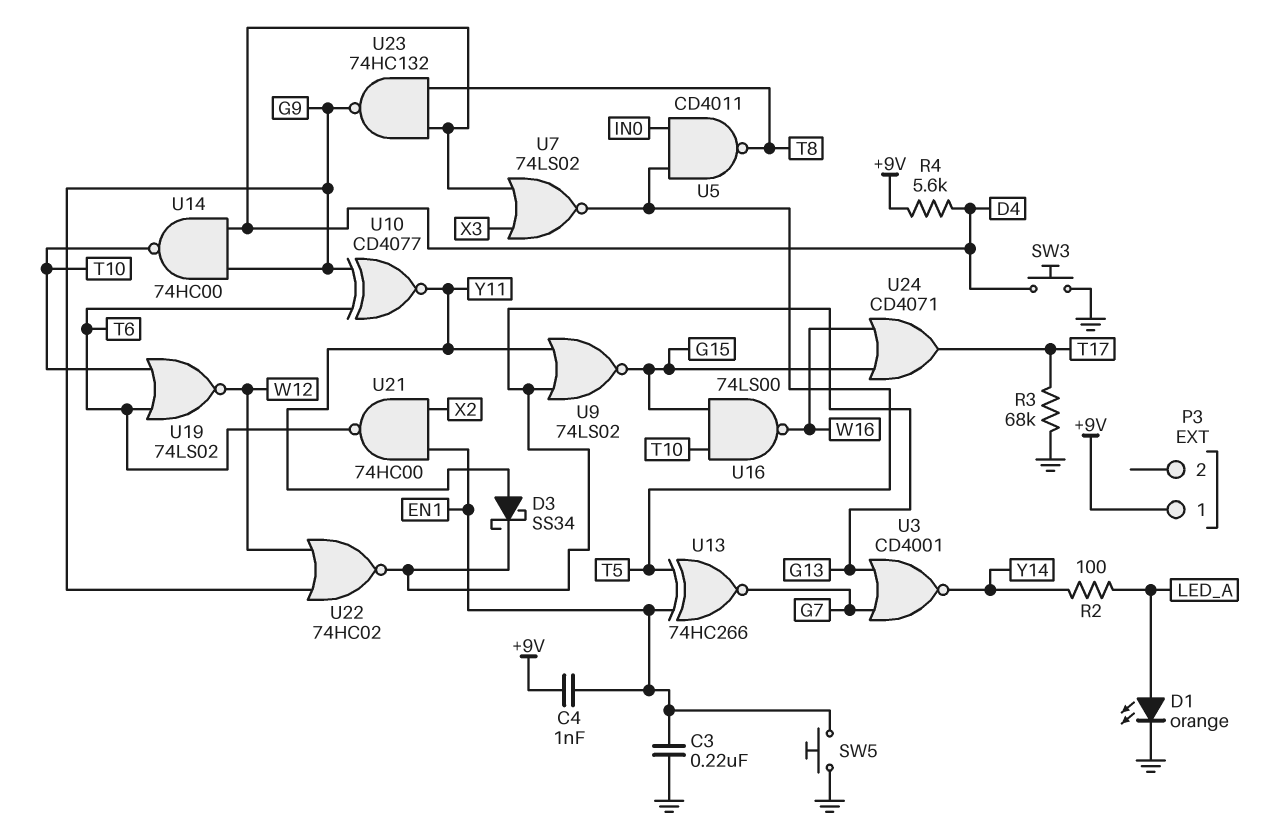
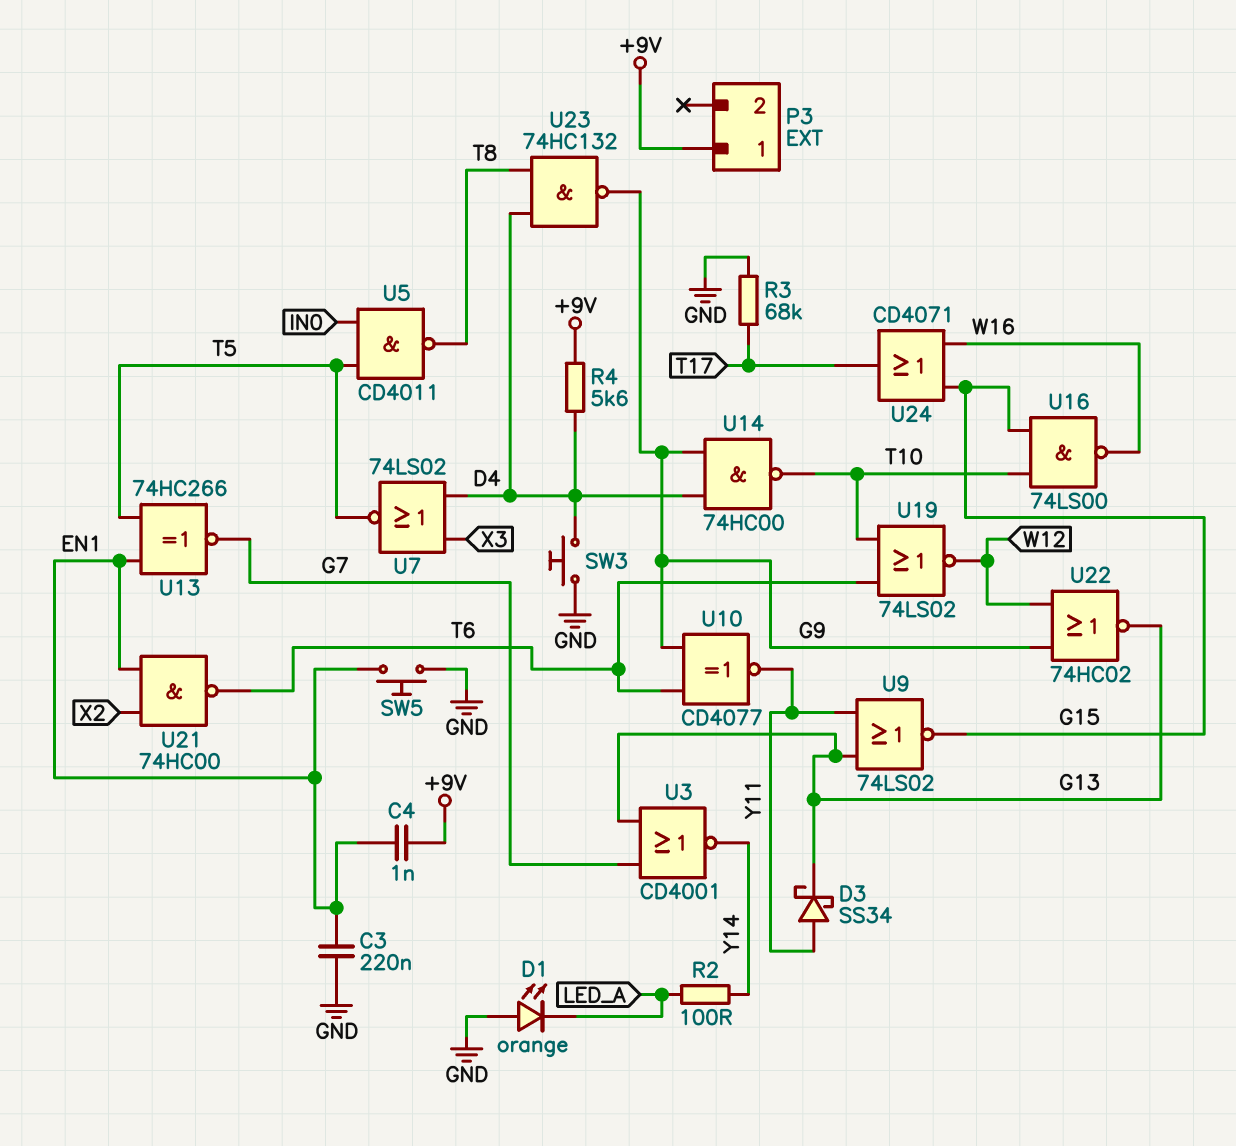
D1: LED orange (A LED_A, K GND) -> LED orange (A GND, K LED_A)

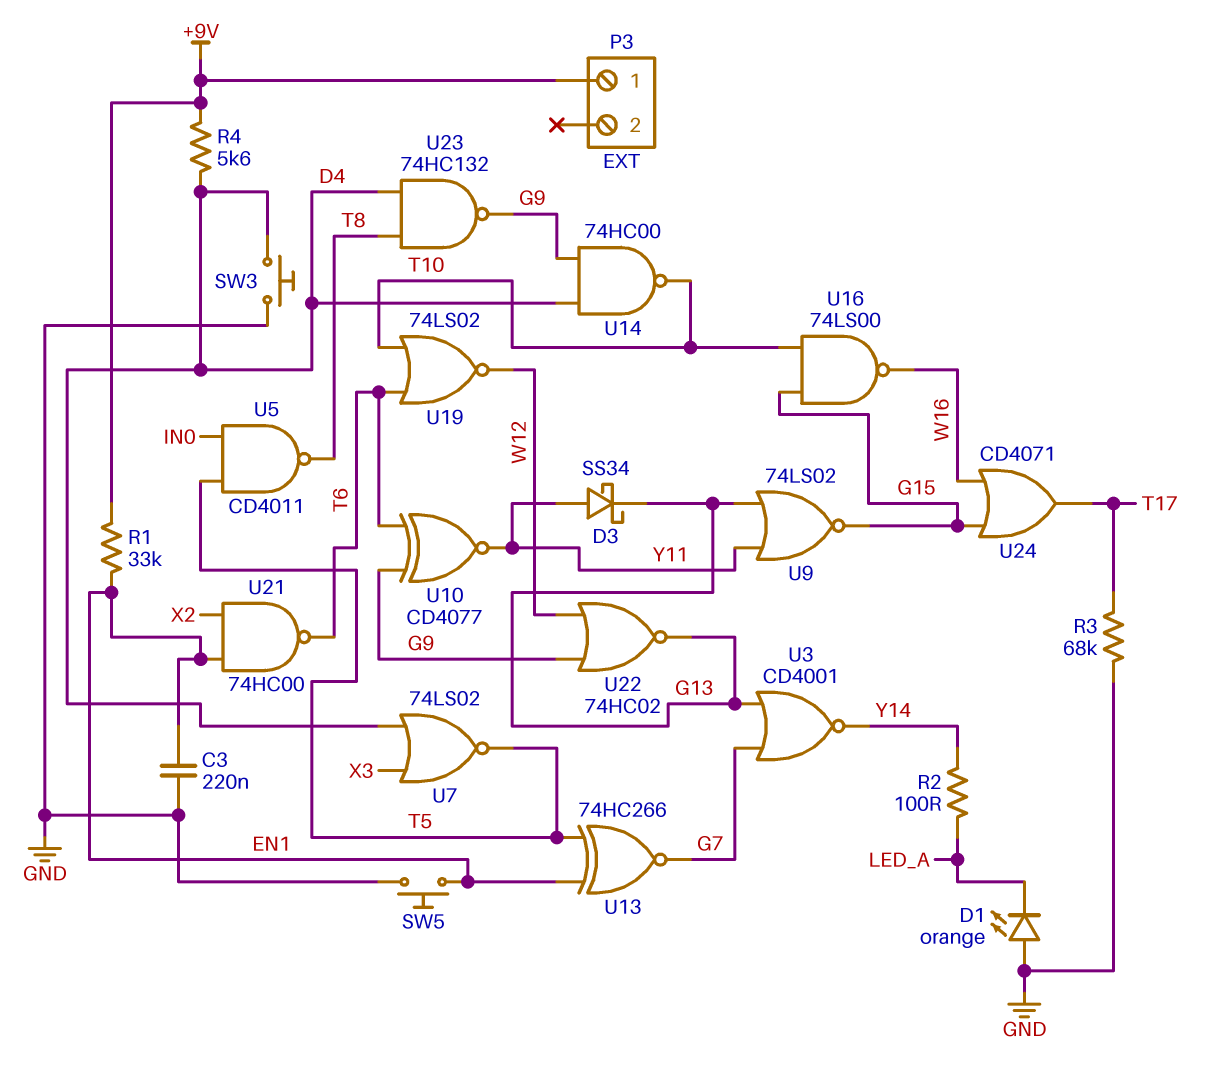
C4: 1nF (+9V, EN1) -> none
R1: none -> 33k (+9V, EN1)

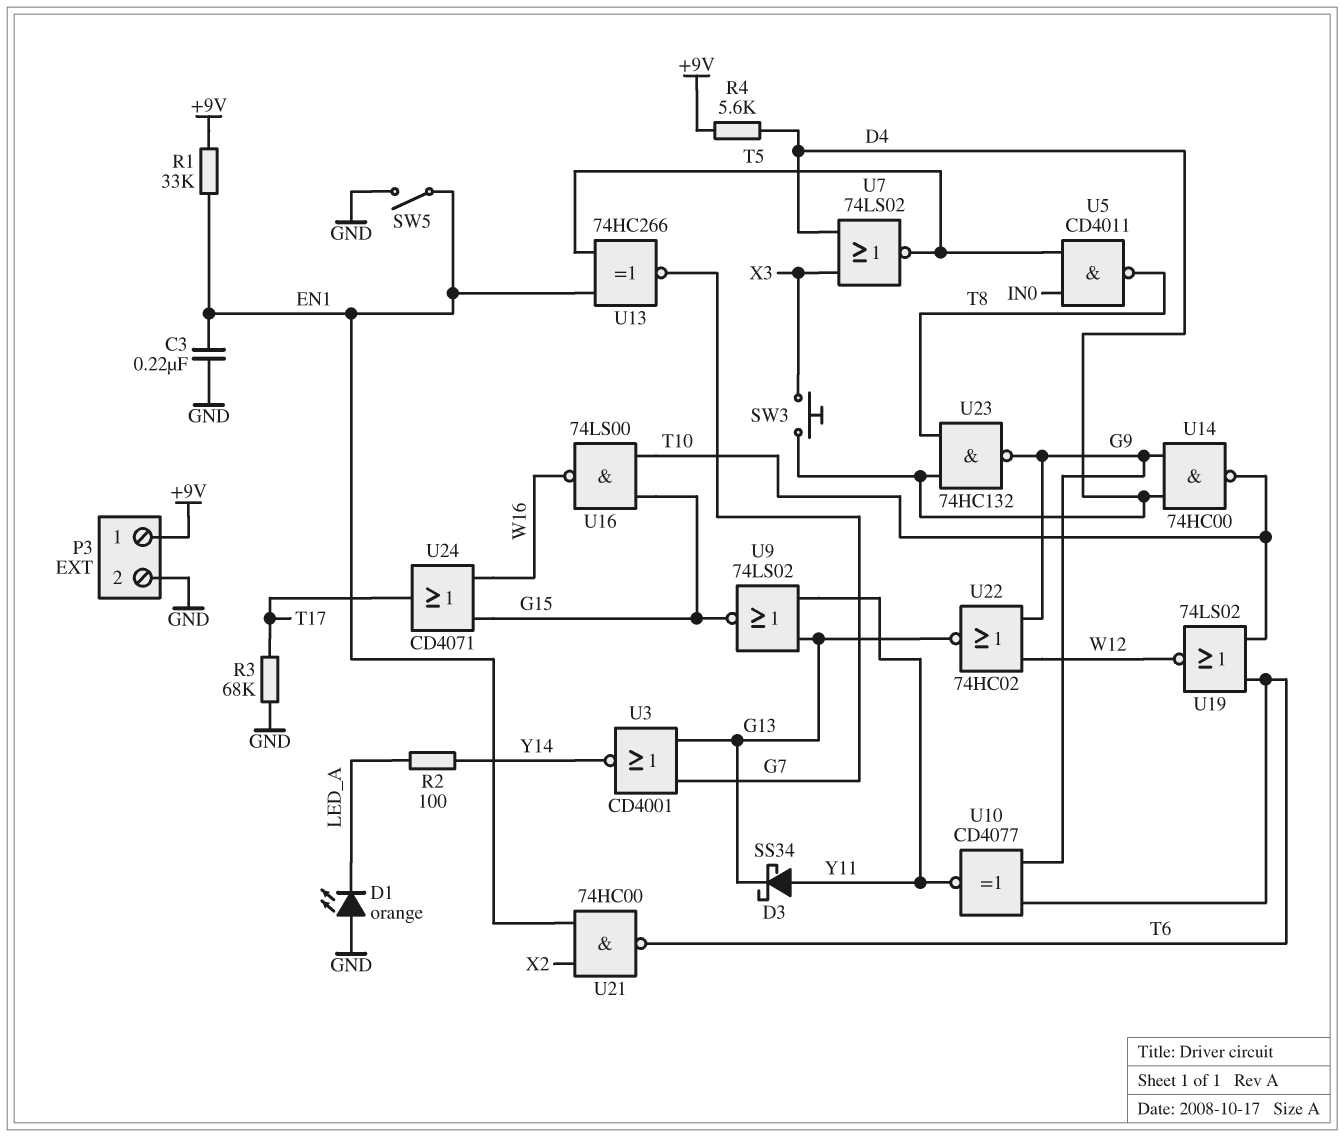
P3 pin 2: none -> GND
SW3: button (D4, GND) -> button (D4, X3)
SW5: button (EN1, GND) -> switch (EN1, GND)

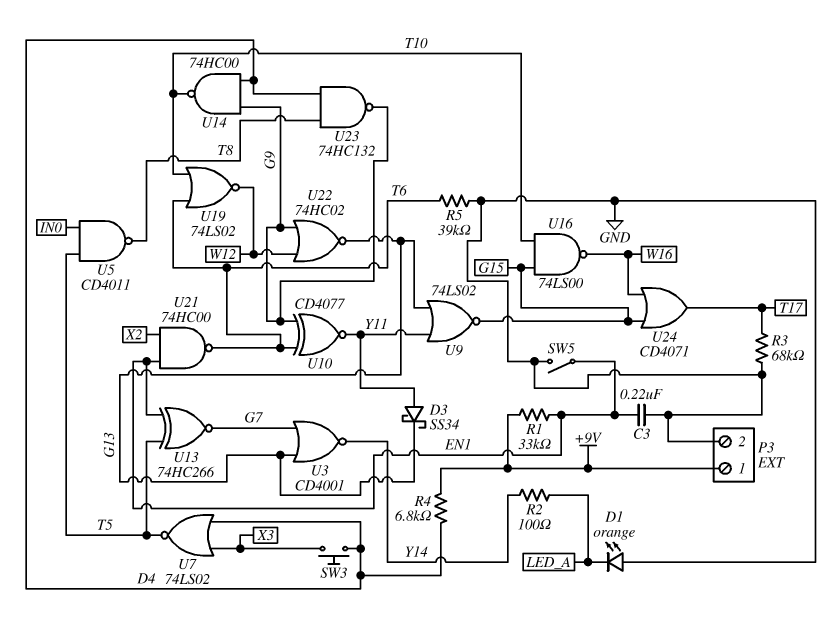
R4: 5.6k (+9V, D4) -> 6.8k (+9V, D4)
R5: none -> 39k (GND, T6)

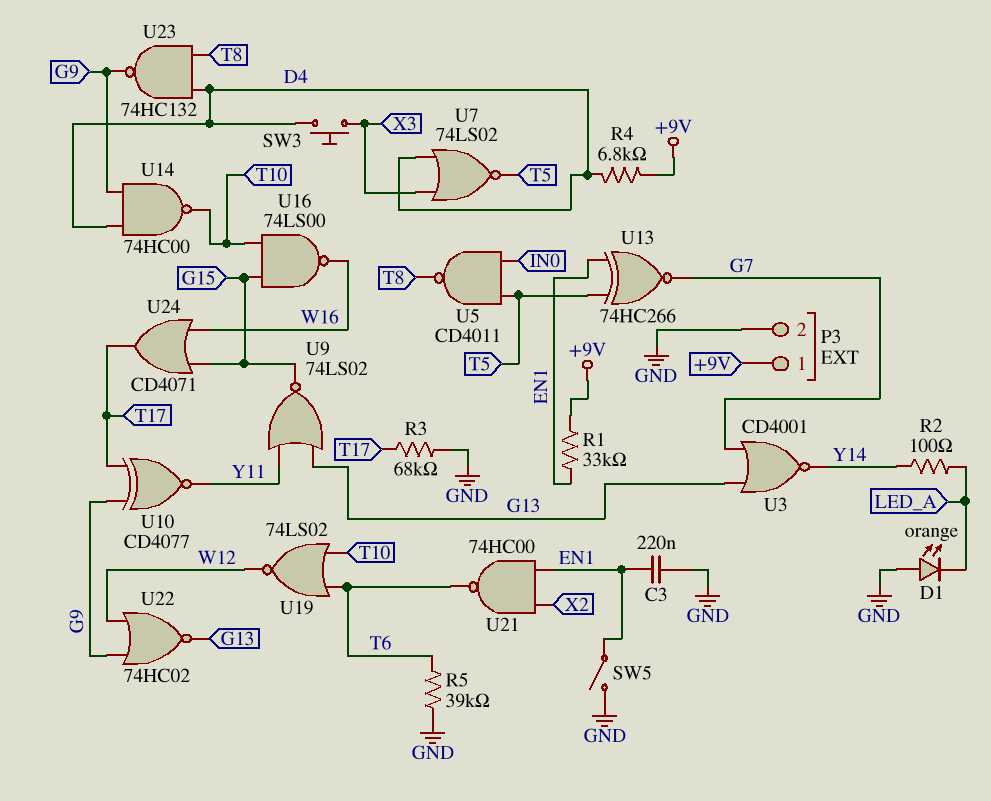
D3: schottky SS34 (A Y11, K G13) -> none
U10: XNOR CD4077 (in G9, in T6, out Y11) -> XNOR CD4077 (in G9, in T17, out Y11)

